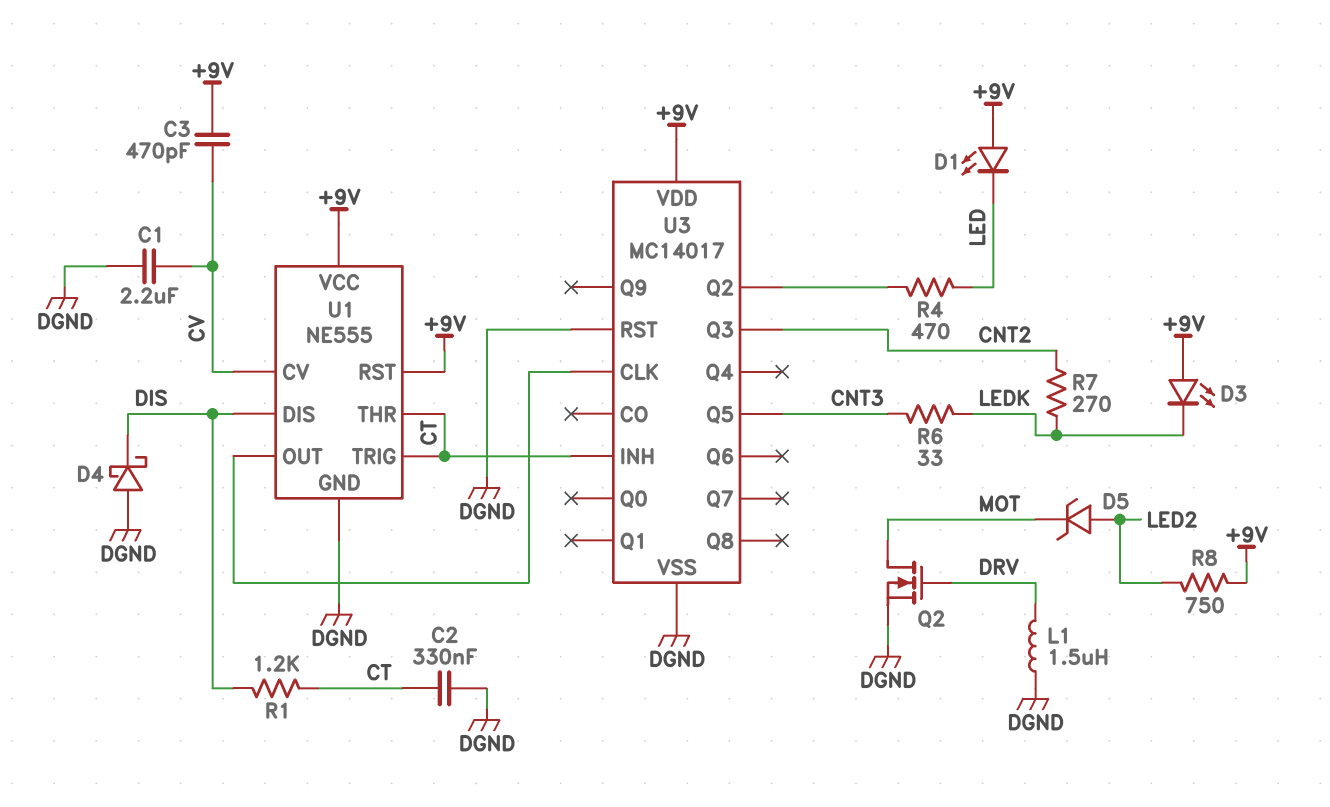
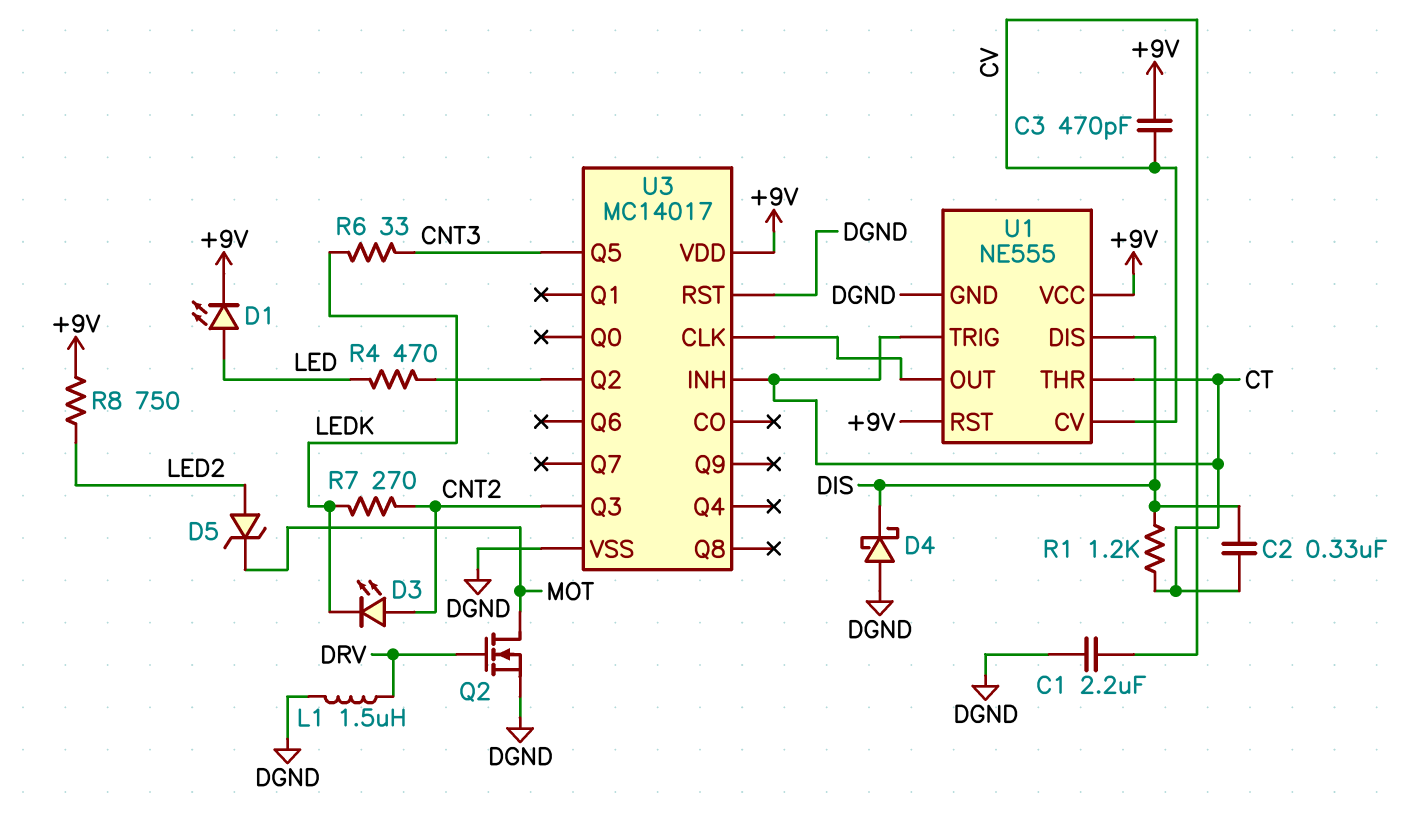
C2: 330nF (CT, DGND) -> 330nF (CT, DIS)
D1: LED (A +9V, K LED) -> LED (A LED, K +9V)
D3: LED (A +9V, K LEDK) -> LED (A CNT2, K LEDK)

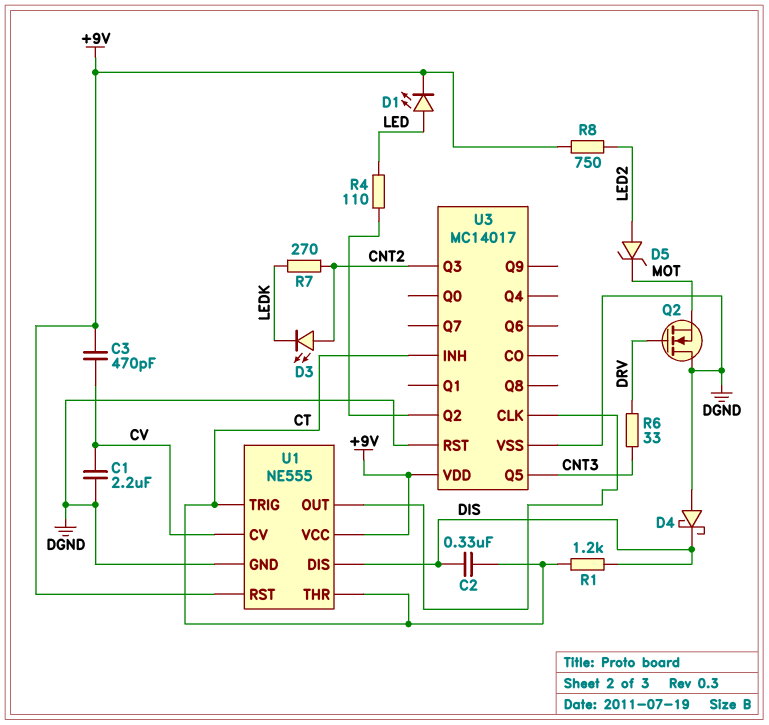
L1: 1.5uH (DGND, DRV) -> none
Q2: NMOS (G DRV, D MOT, S DGND) -> NMOS (G DRV, D DGND, S MOT)
R4: 470 (LED, U3/Q2) -> 110 (LED, U3/Q2)
R6: 33 (CNT3, LEDK) -> 33 (CNT3, DRV)

